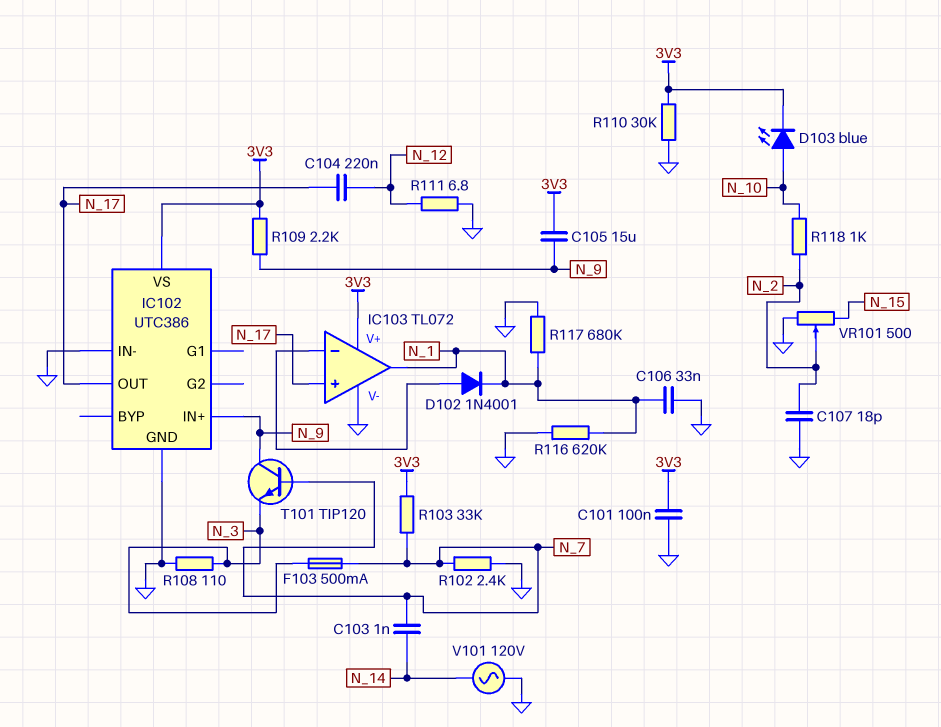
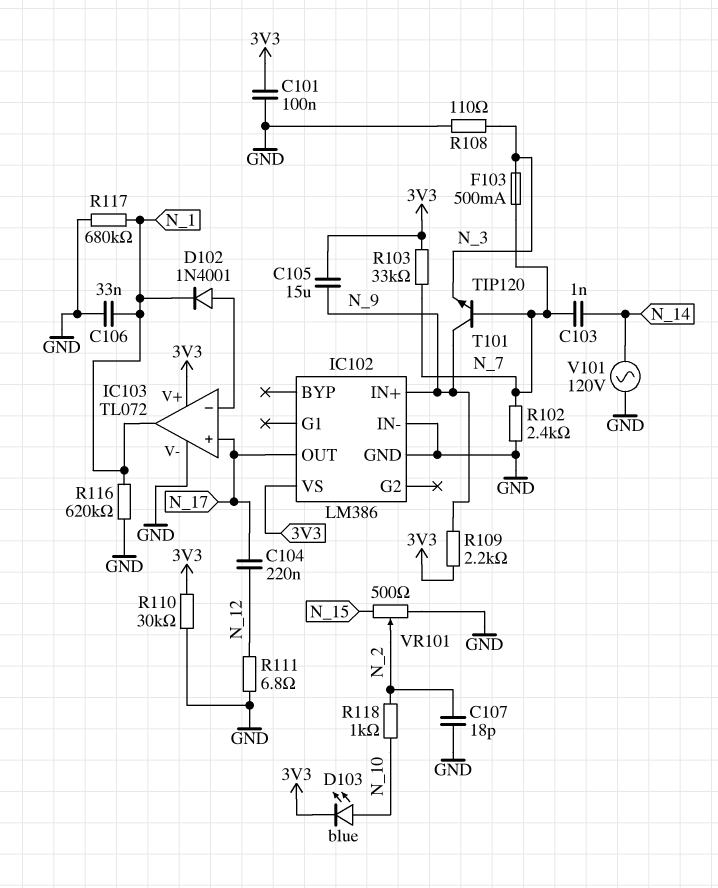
IC102: UTC386 -> LM386

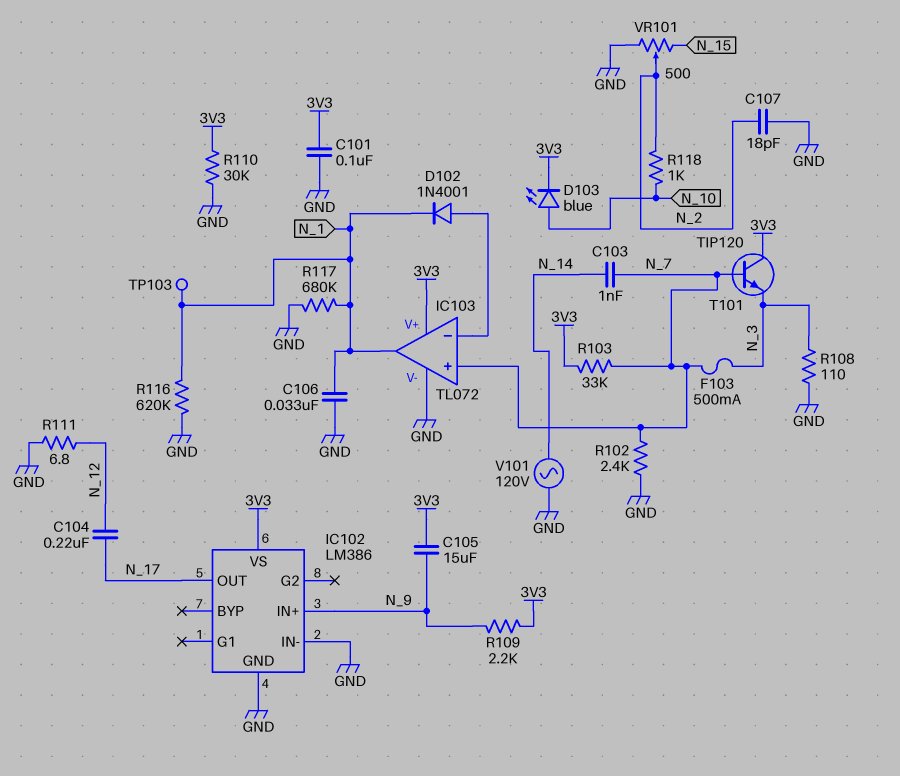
IC103 pin in+: N_17 -> N_7
T101: NPN TIP120 (B N_7, C N_9, E N_3) -> NPN TIP120 (B N_7, C 3V3, E N_3)
TP103: none -> test point (N_1)

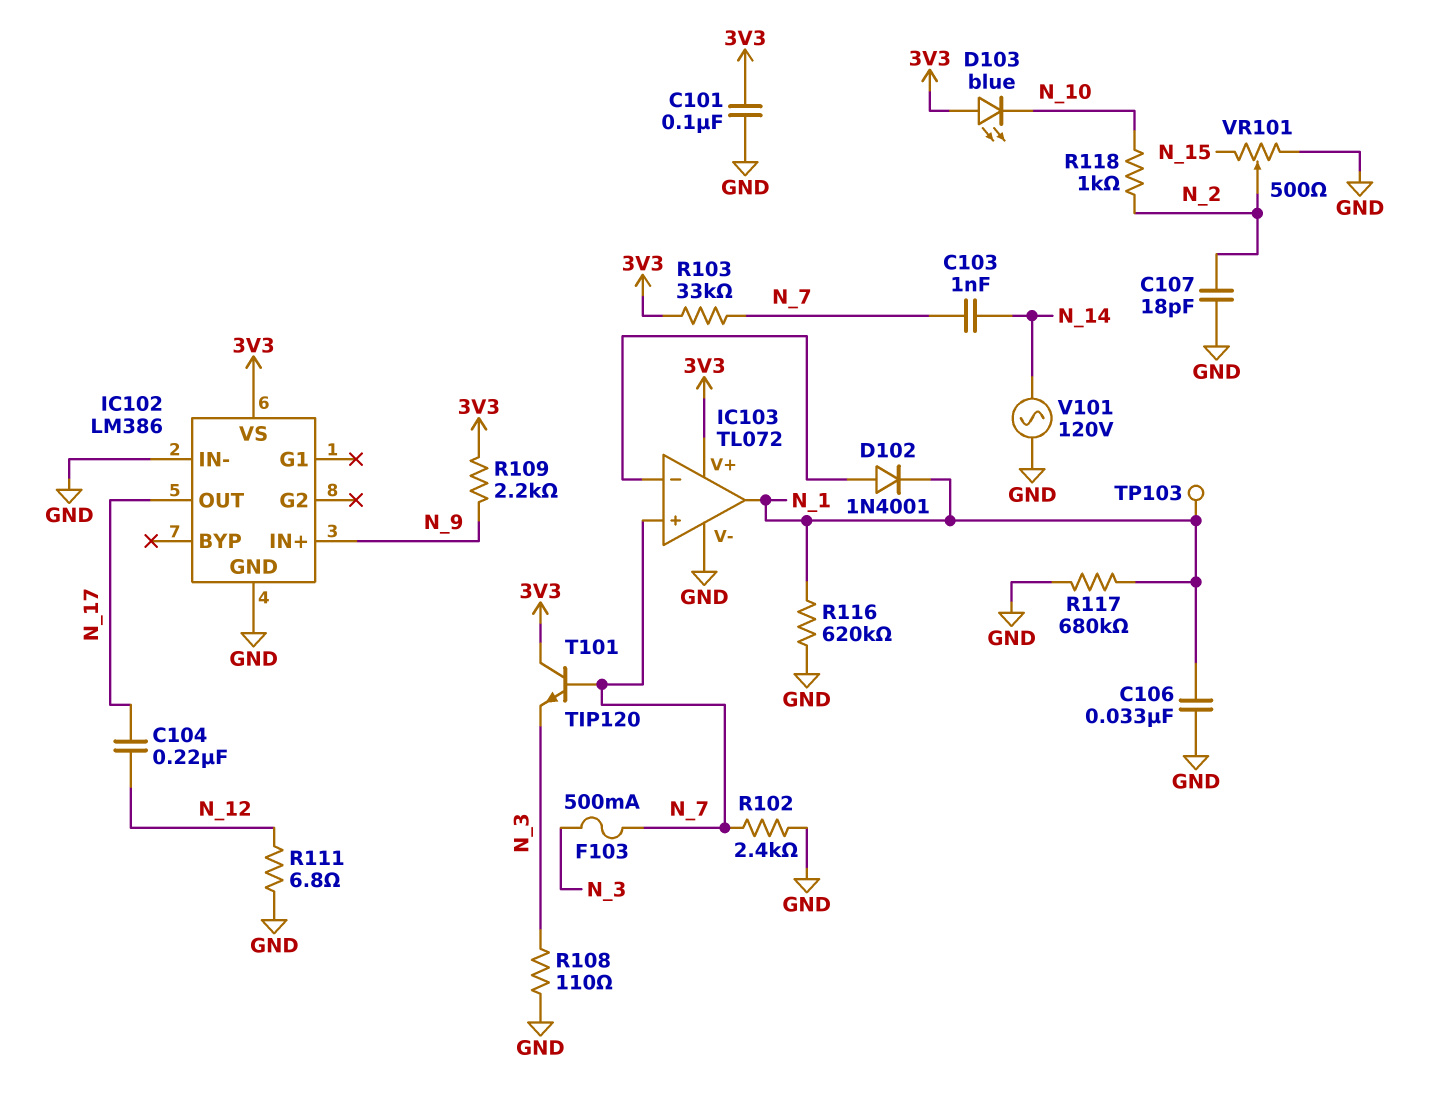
C105: 15uF (3V3, N_9) -> none
D103: LED blue (A N_10, K 3V3) -> LED blue (A 3V3, K N_10)
R110: 30k (3V3, GND) -> none

